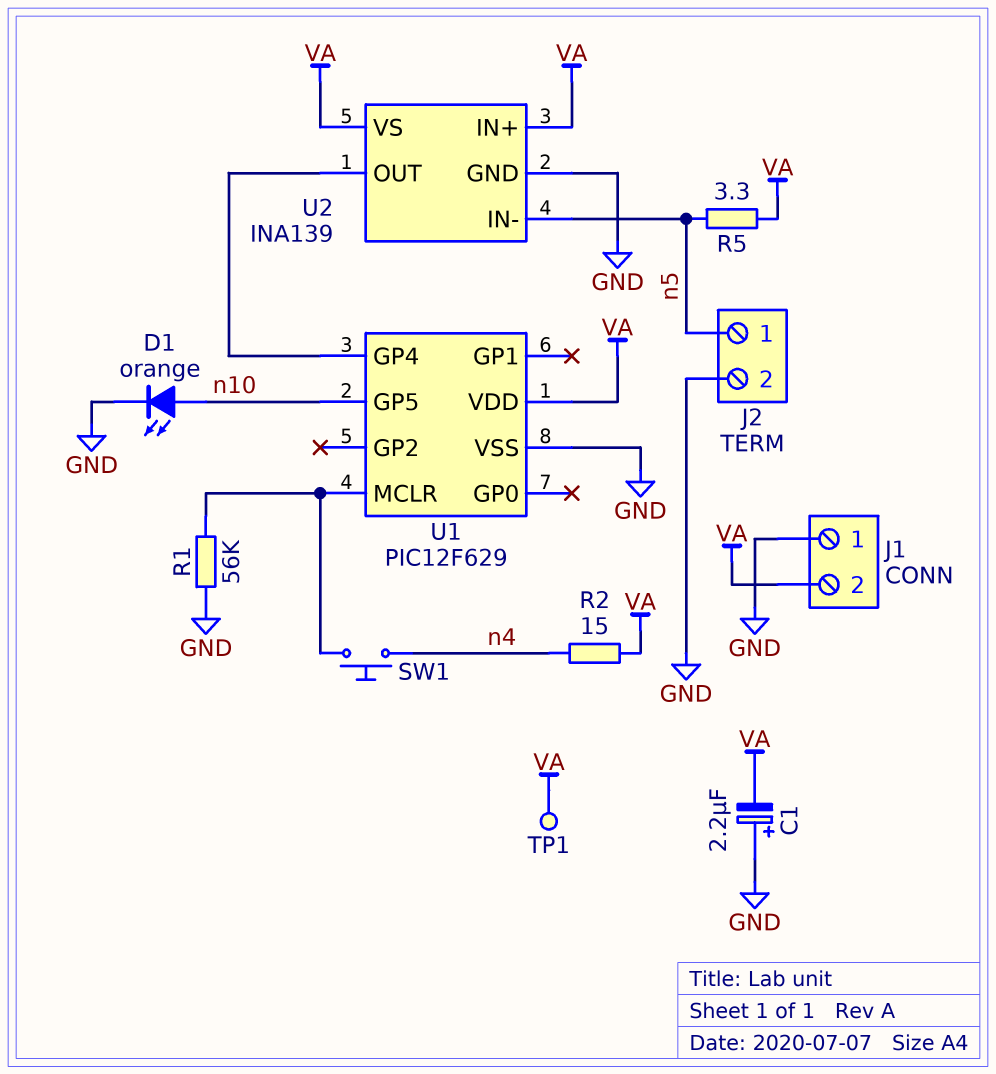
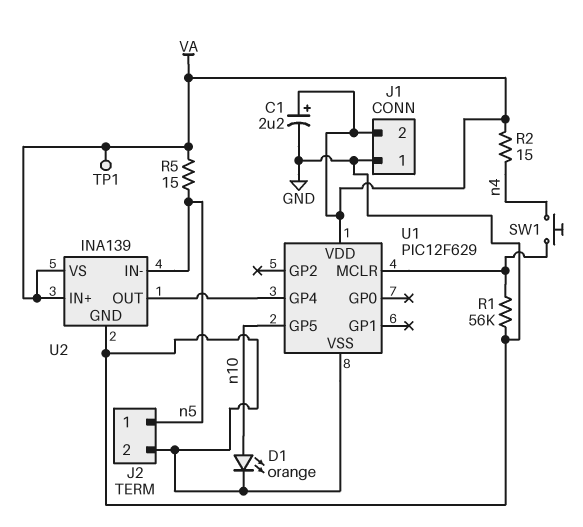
C1: 2.2uF (plus GND, minus VA) -> 2.2uF (plus VA, minus GND)
R5: 3.3 (VA, n5) -> 15 (VA, n5)

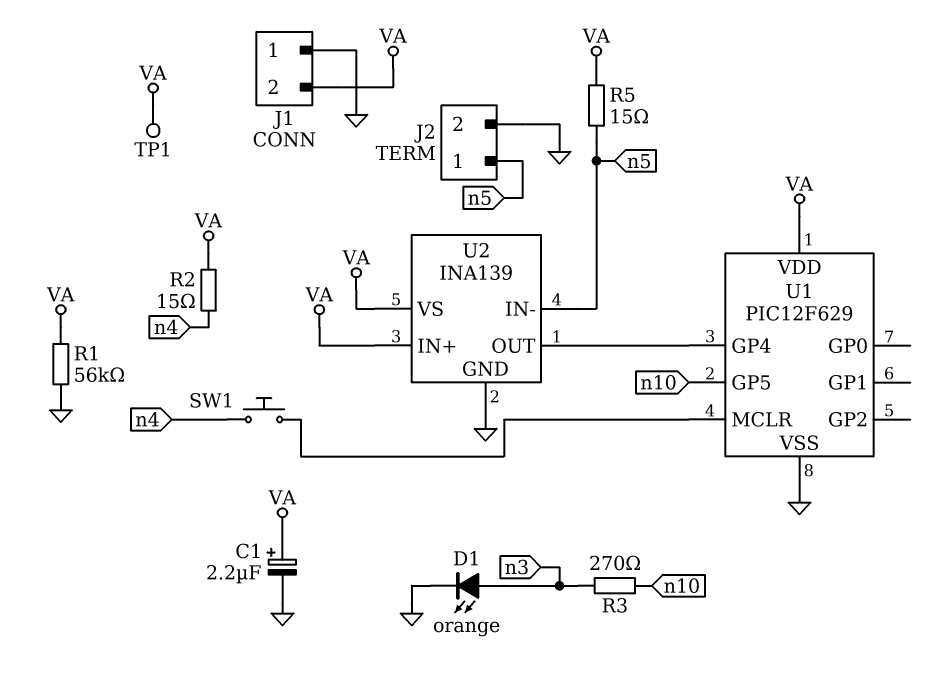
D1: LED orange (A n10, K GND) -> LED orange (A n3, K GND)
R1: 56k (GND, U1/MCLR) -> 56k (GND, VA)
R3: none -> 270 (n3, n10)

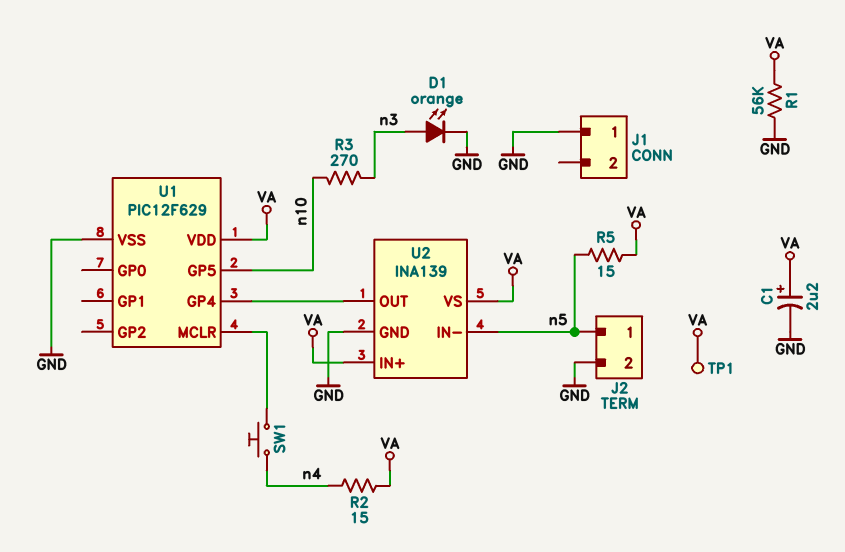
J1 pin 2: VA -> none

